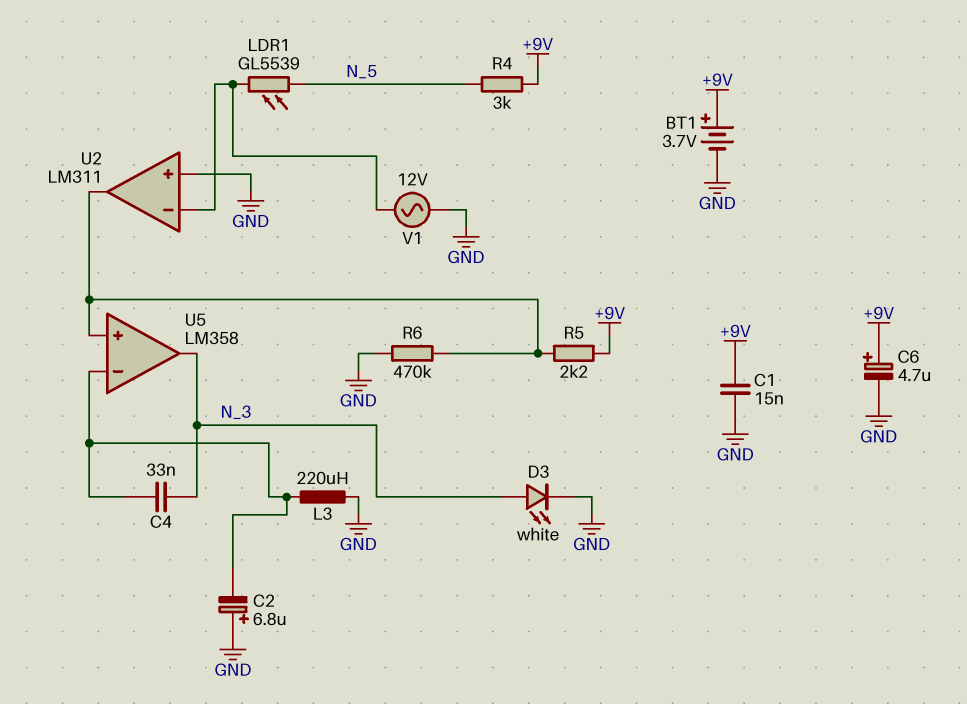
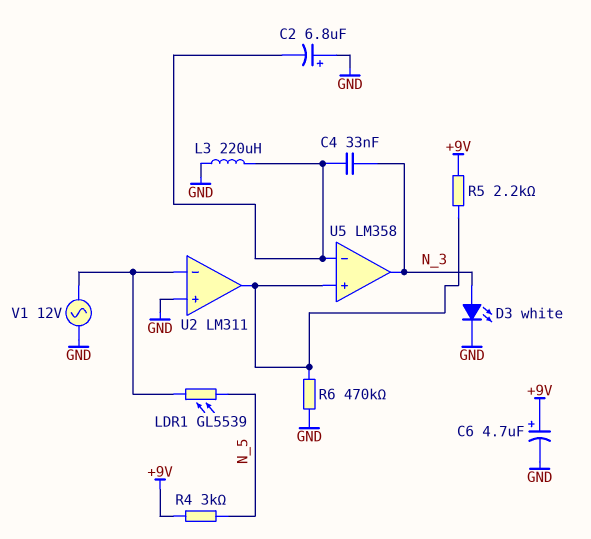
BT1: 3.7V (plus +9V, minus GND) -> none
C1: 15nF (+9V, GND) -> none

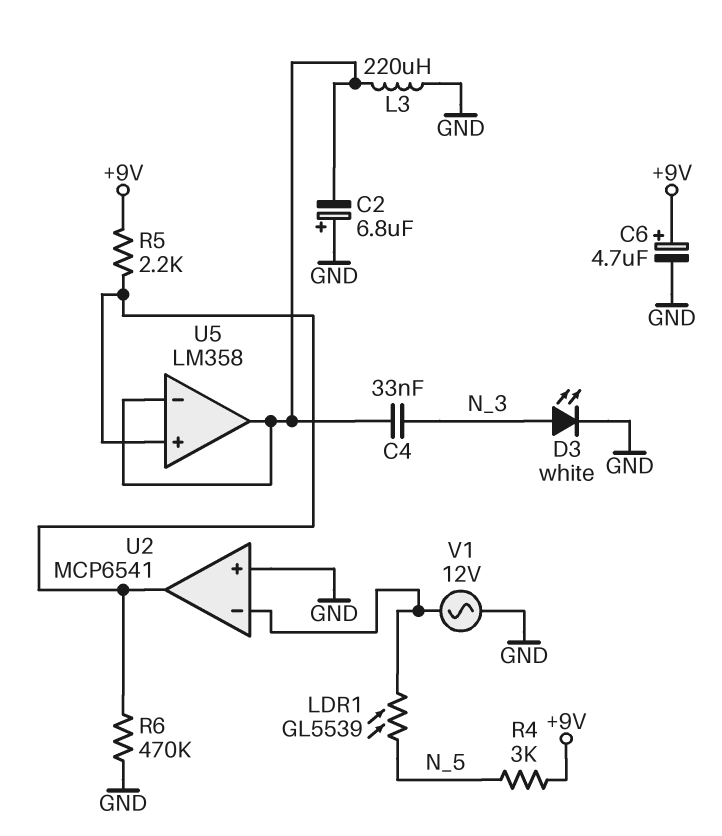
U2: LM311 -> MCP6541
U5 pin out: N_3 -> U5/in-

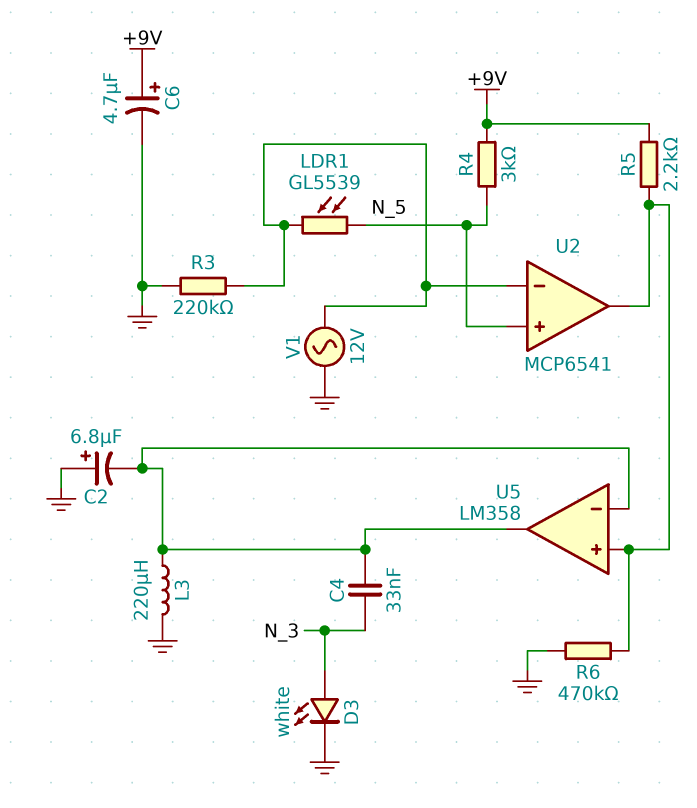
R3: none -> 220k (GND, U2/in-)
U2 pin in+: GND -> N_5

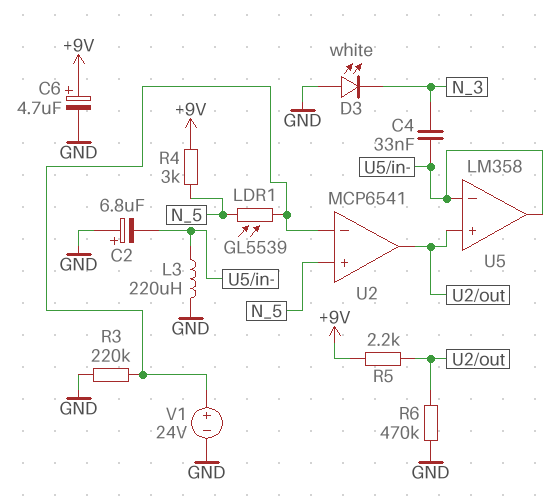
D3: LED white (A N_3, K GND) -> LED white (A GND, K N_3)
V1: AC 12V (GND, U2/in-) -> 24V (plus U2/in-, minus GND)

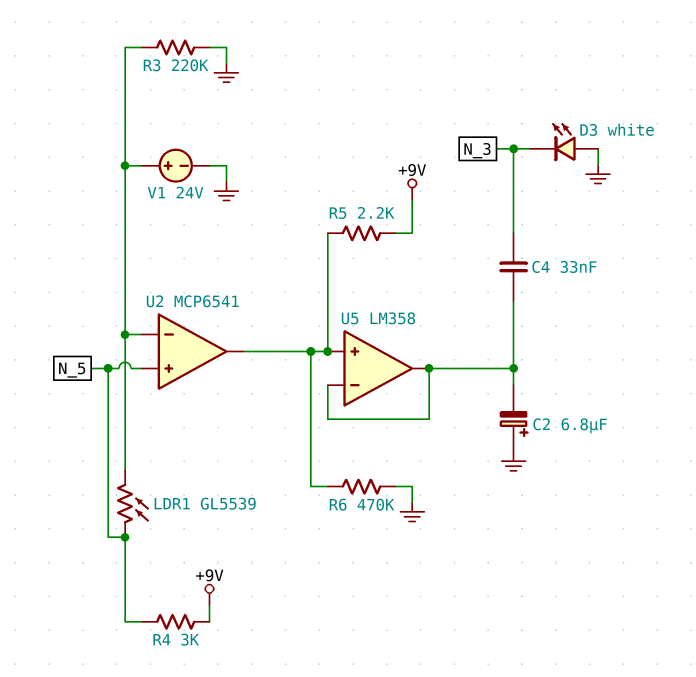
C6: 4.7uF (plus +9V, minus GND) -> none
L3: 220uH (GND, U5/in-) -> none

